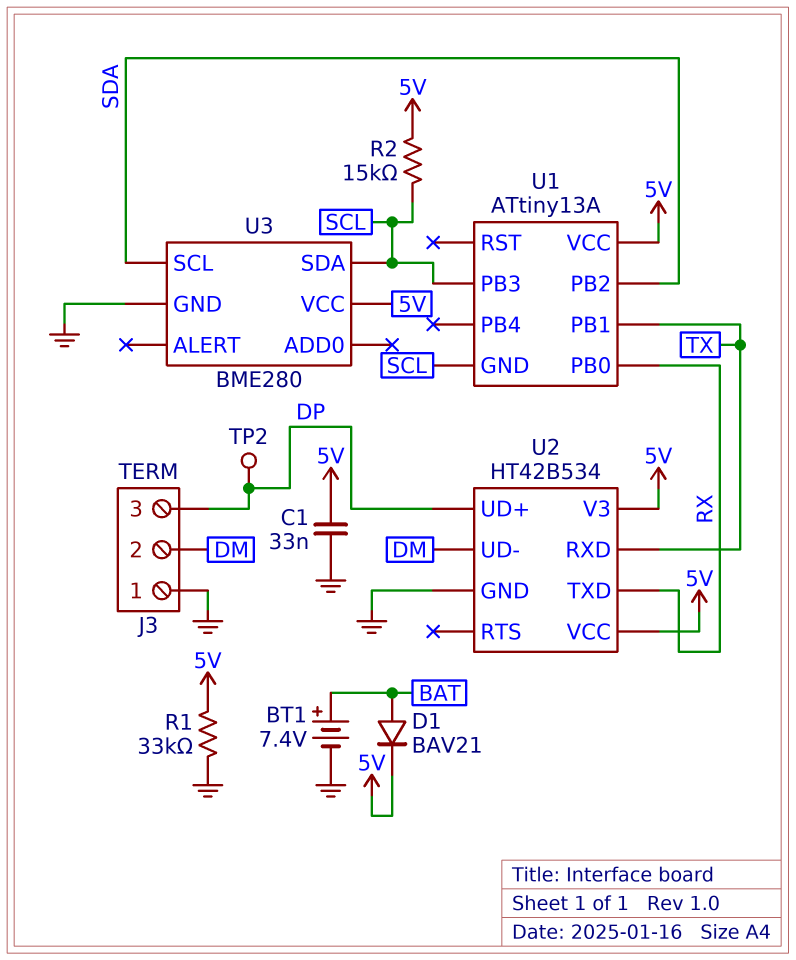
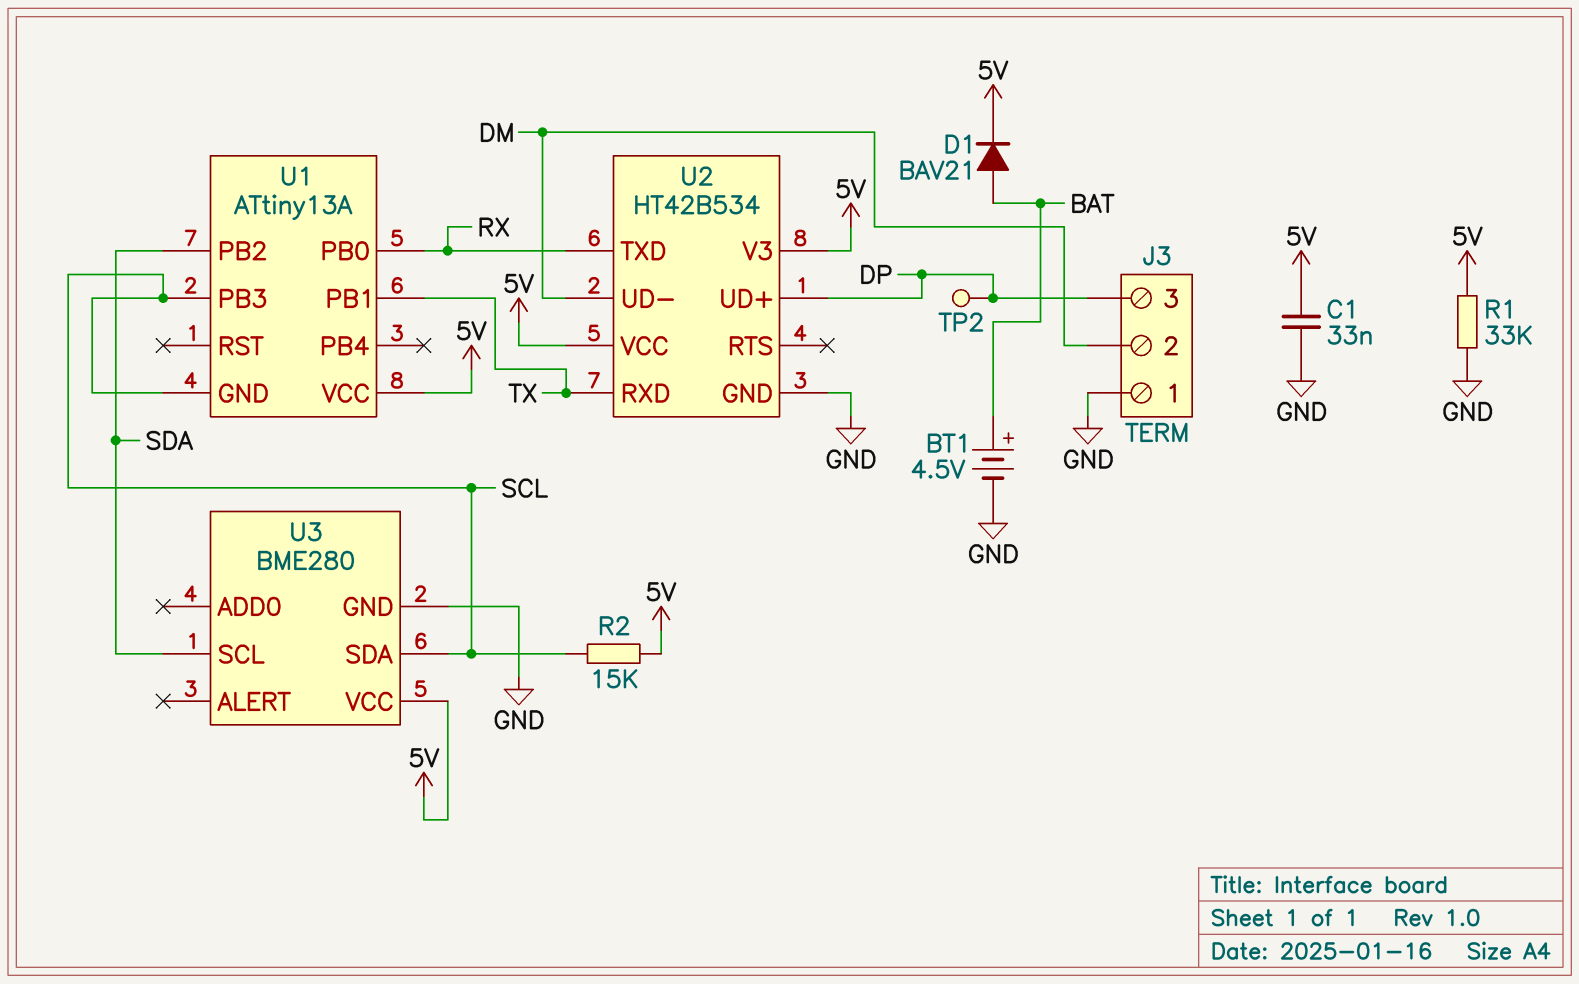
BT1: 7.4V (plus BAT, minus GND) -> 4.5V (plus BAT, minus GND)

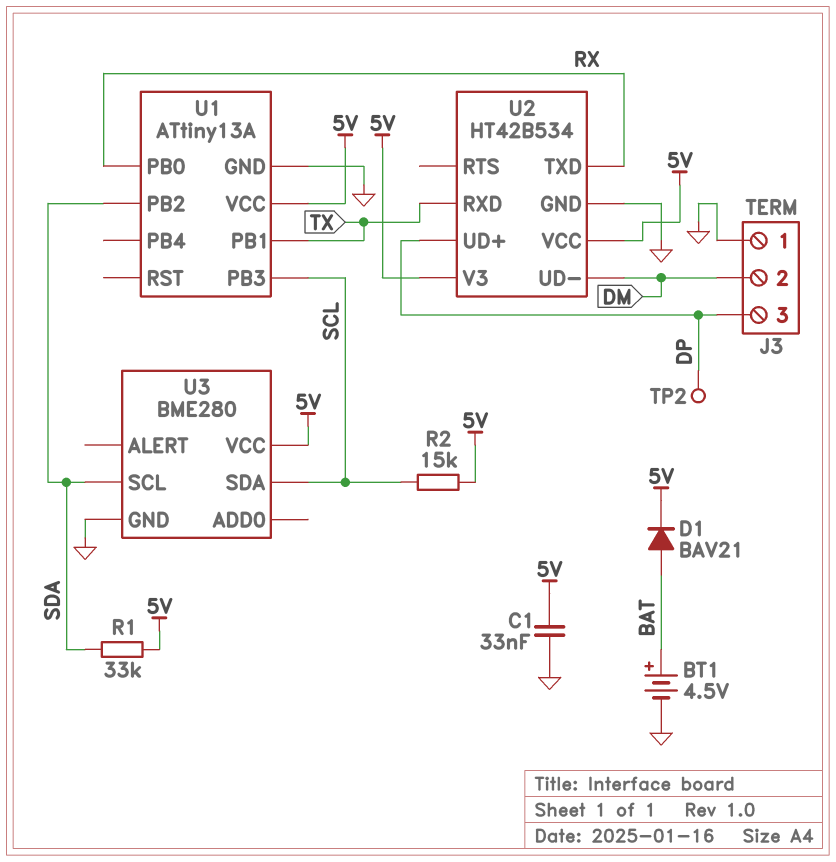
R1: 33k (5V, GND) -> 33k (5V, SDA)
U1 pin GND: SCL -> GND

